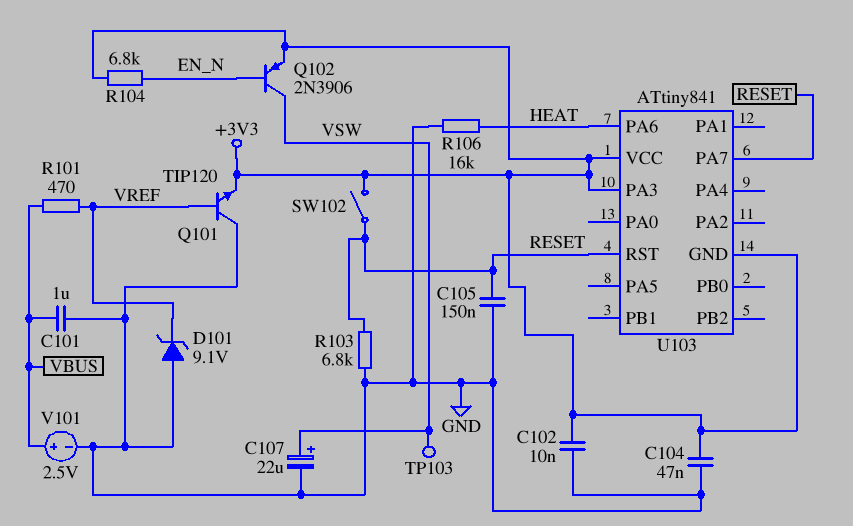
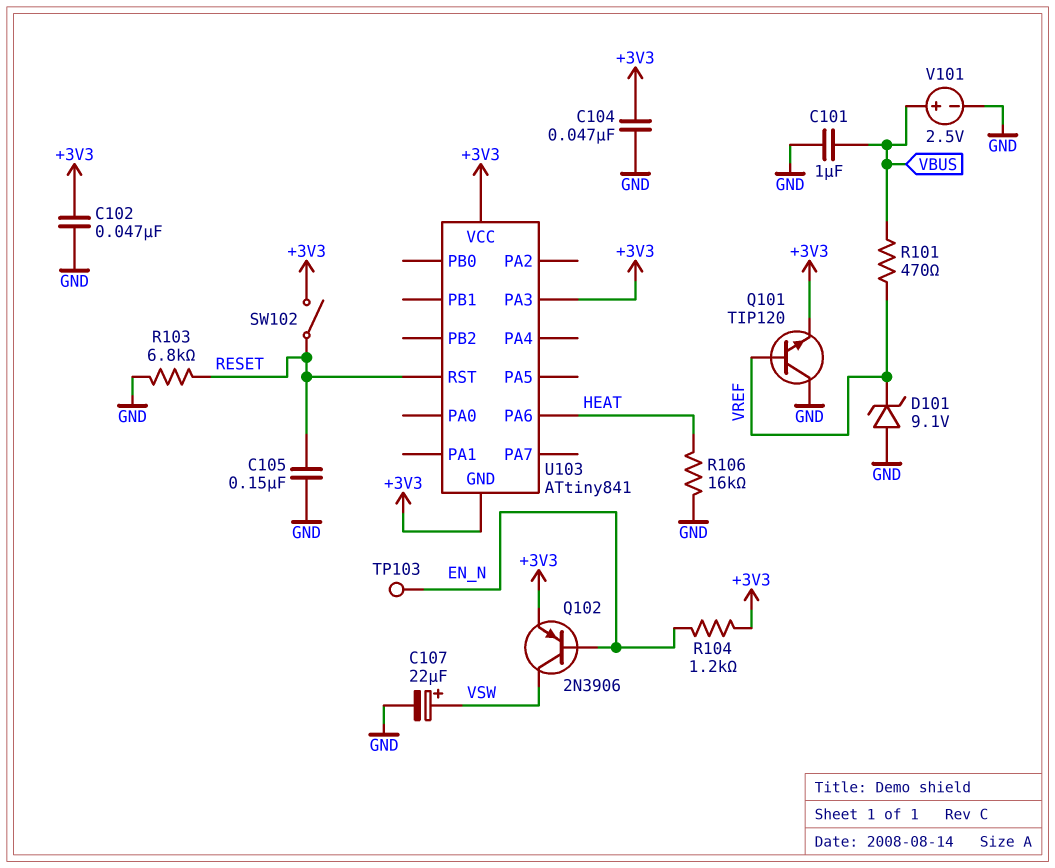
C102: 10nF (+3V3, GND) -> 47nF (+3V3, GND)
R104: 6.8k (+3V3, EN_N) -> 1.2k (+3V3, EN_N)
TP103: test point (VSW) -> test point (EN_N)
U103 pin PA7: RESET -> none

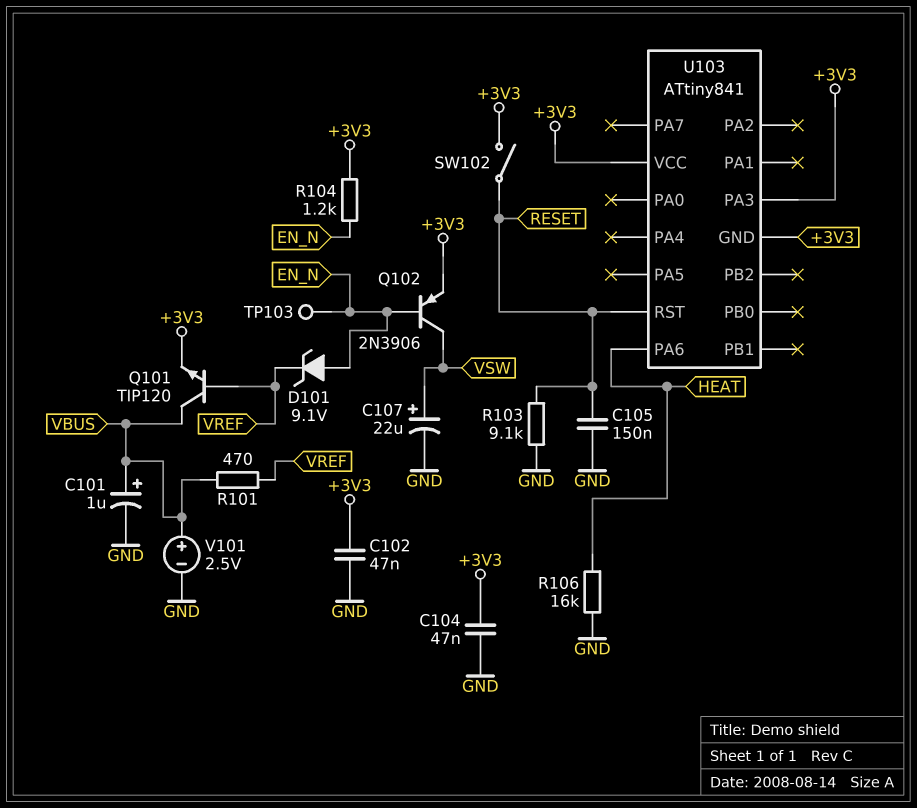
C101: 1uF (GND, VBUS) -> 1uF (plus VBUS, minus GND)
D101: zener 9.1V (A GND, K VREF) -> zener 9.1V (A EN_N, K VREF)
Q101: NPN TIP120 (B VREF, C GND, E +3V3) -> NPN TIP120 (B VREF, C VBUS, E +3V3)
R103: 6.8k (GND, RESET) -> 9.1k (GND, RESET)

